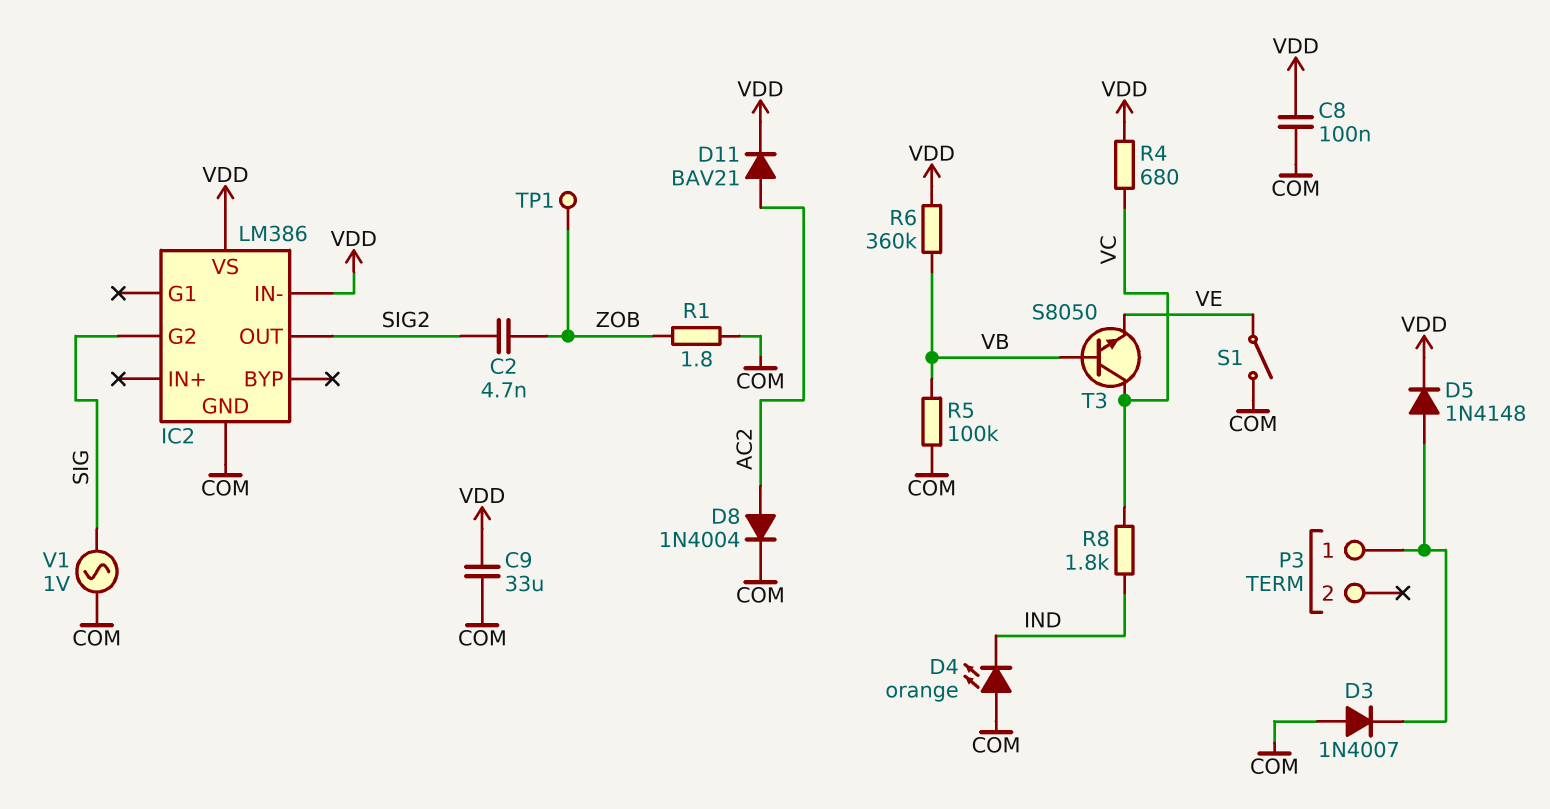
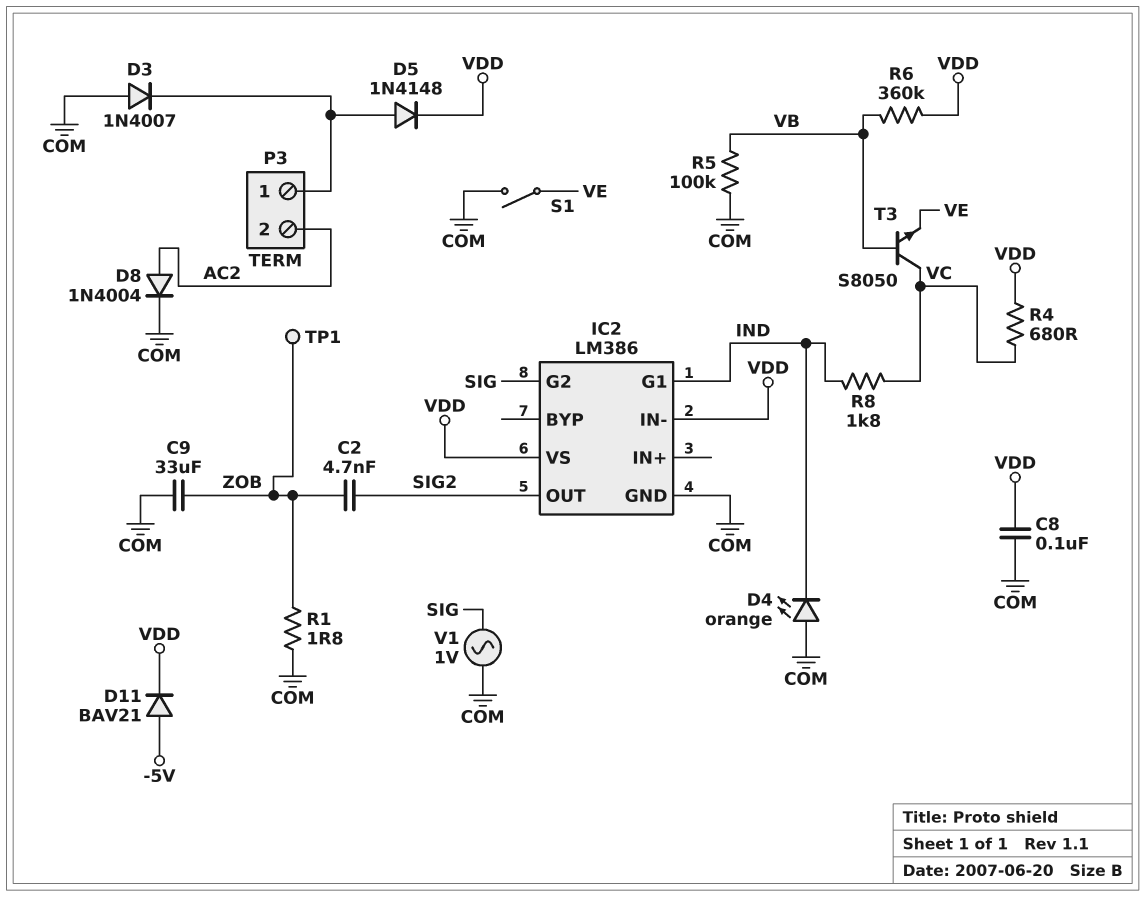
C9: 33uF (COM, VDD) -> 33uF (COM, ZOB)
D11: diode BAV21 (A AC2, K VDD) -> diode BAV21 (A -5V, K VDD)
IC2 pin G1: none -> IND
P3 pin 2: none -> AC2

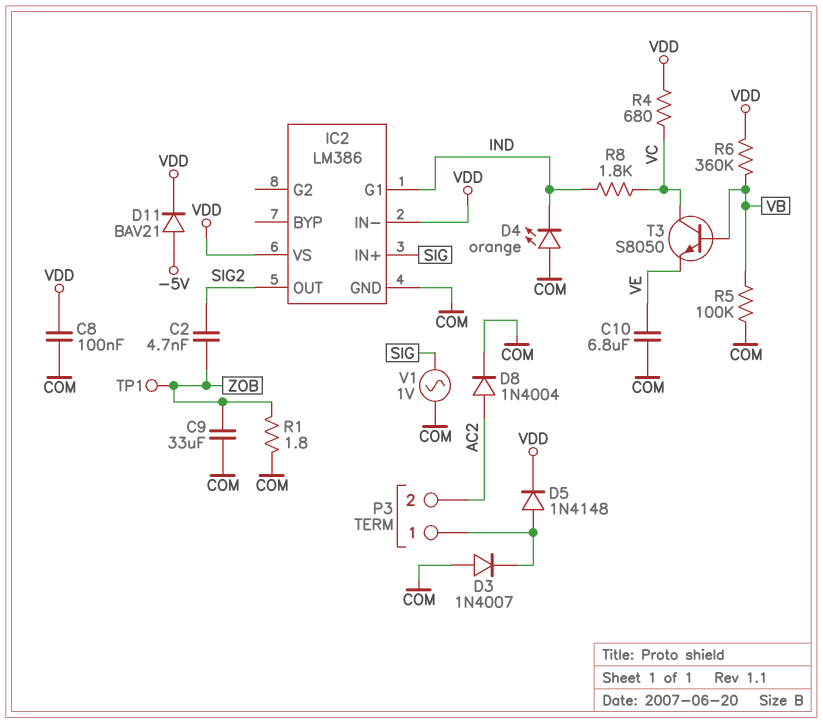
C10: none -> 6.8uF (COM, VE)
IC2 pin G2: SIG -> none
IC2 pin IN+: none -> SIG
S1: switch (COM, VE) -> none

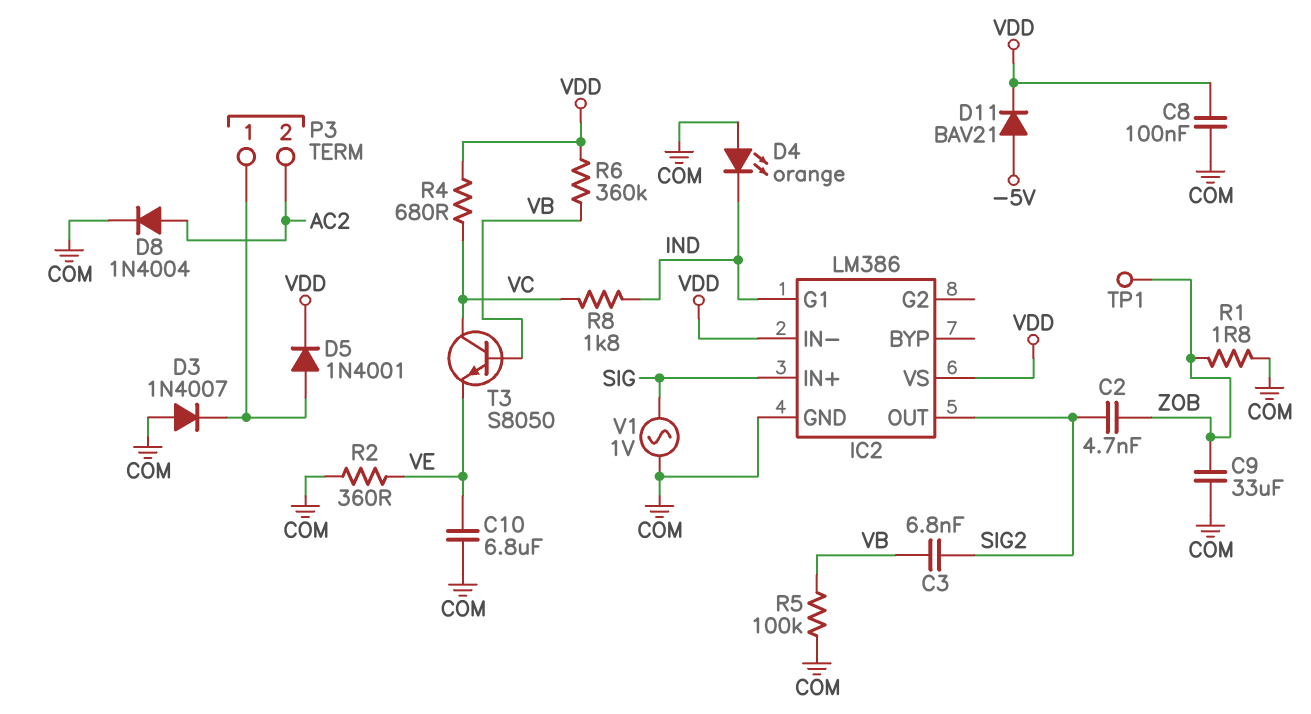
C3: none -> 6.8nF (SIG2, VB)
D5: diode 1N4148 (A P3/1, K VDD) -> diode 1N4001 (A P3/1, K VDD)
R2: none -> 360 (COM, VE)

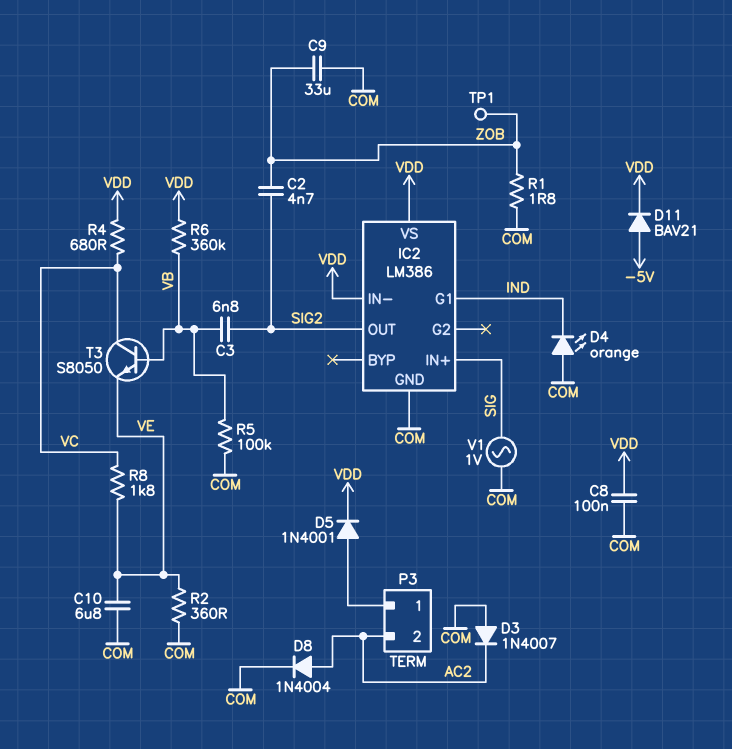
D3: diode 1N4007 (A COM, K P3/1) -> diode 1N4007 (A COM, K AC2)
R8: 1.8k (IND, VC) -> 1.8k (VC, VE)

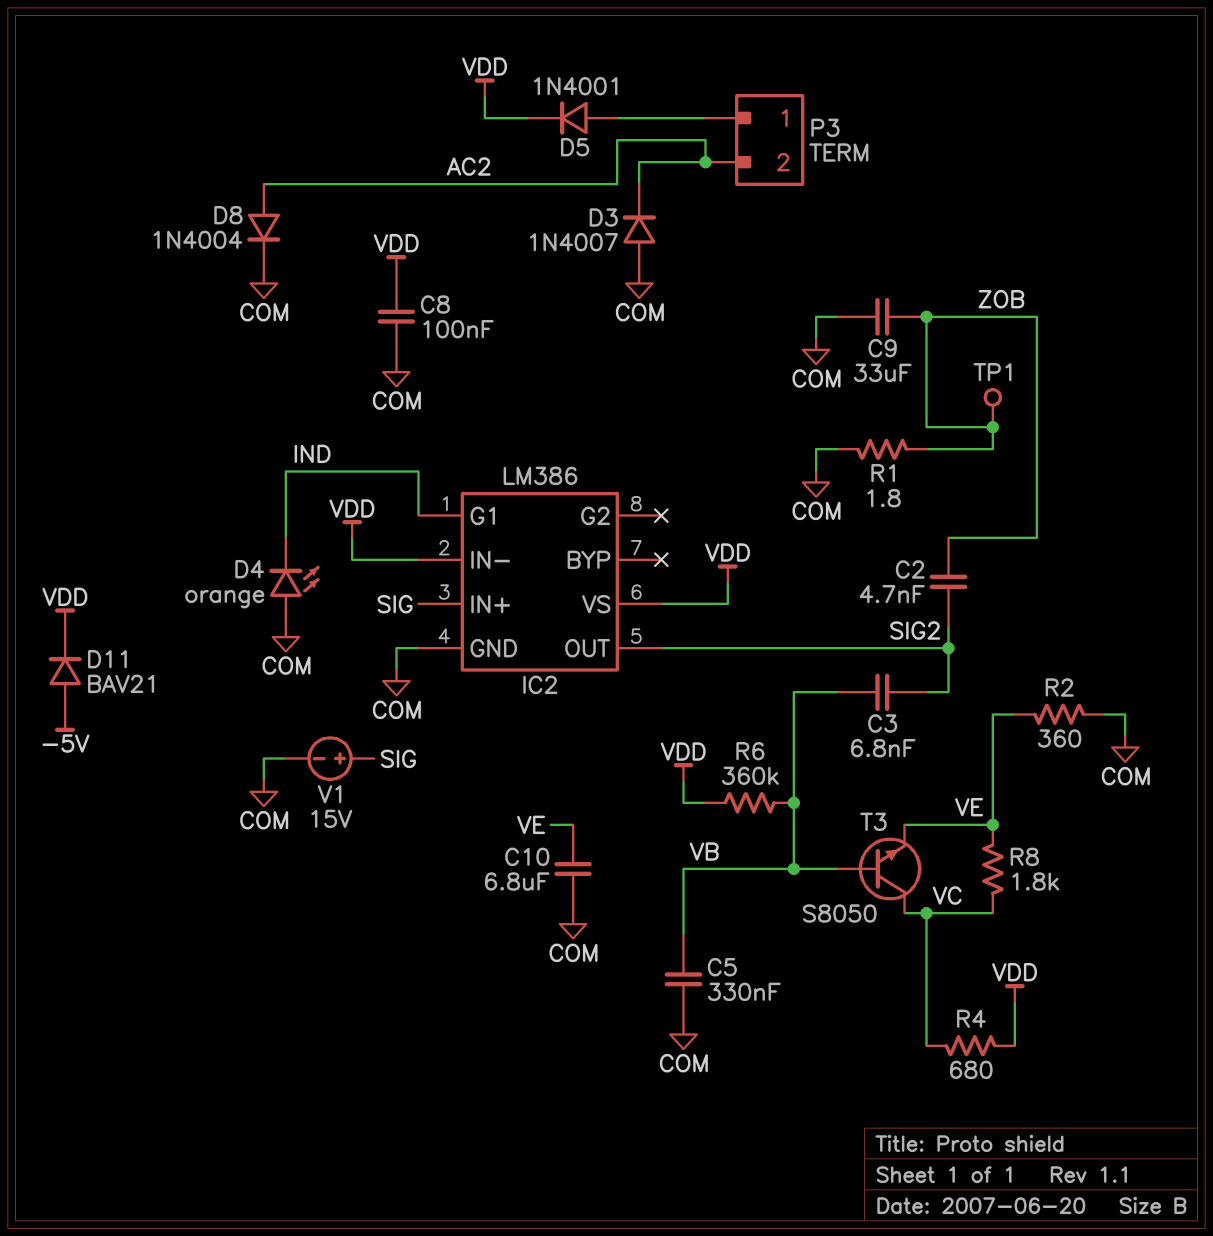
C5: none -> 330nF (COM, VB)
R5: 100k (COM, VB) -> none
V1: AC 1V (COM, SIG) -> 15V (plus SIG, minus COM)

